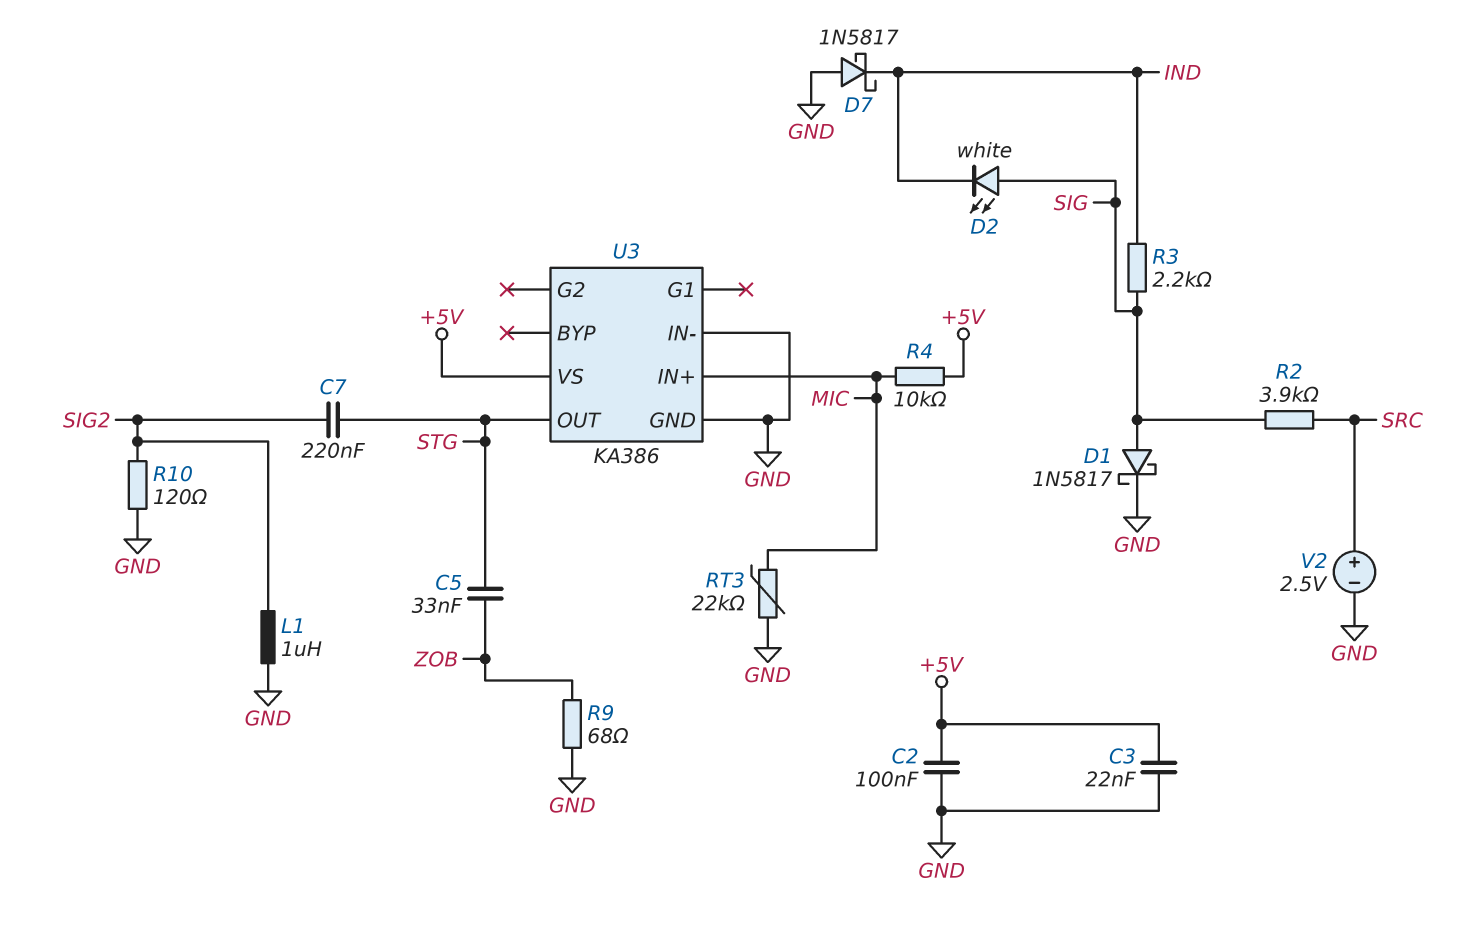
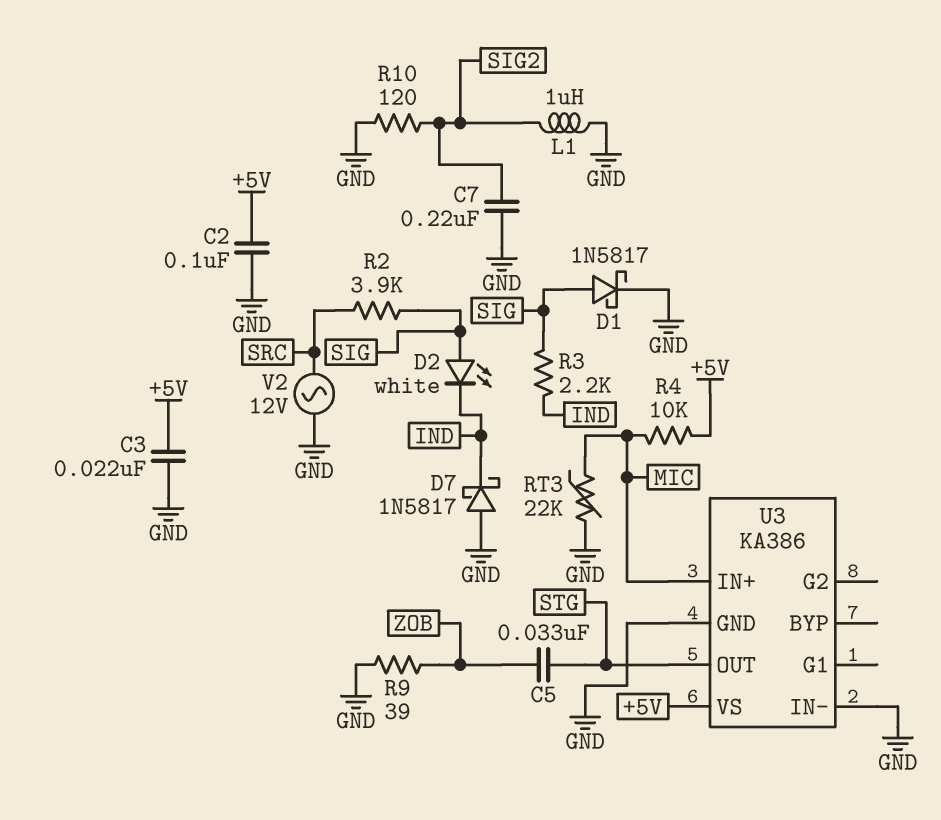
C7: 220nF (SIG2, STG) -> 220nF (GND, SIG2)
R9: 68 (GND, ZOB) -> 39 (GND, ZOB)
V2: 2.5V (plus SRC, minus GND) -> AC 12V (GND, SRC)

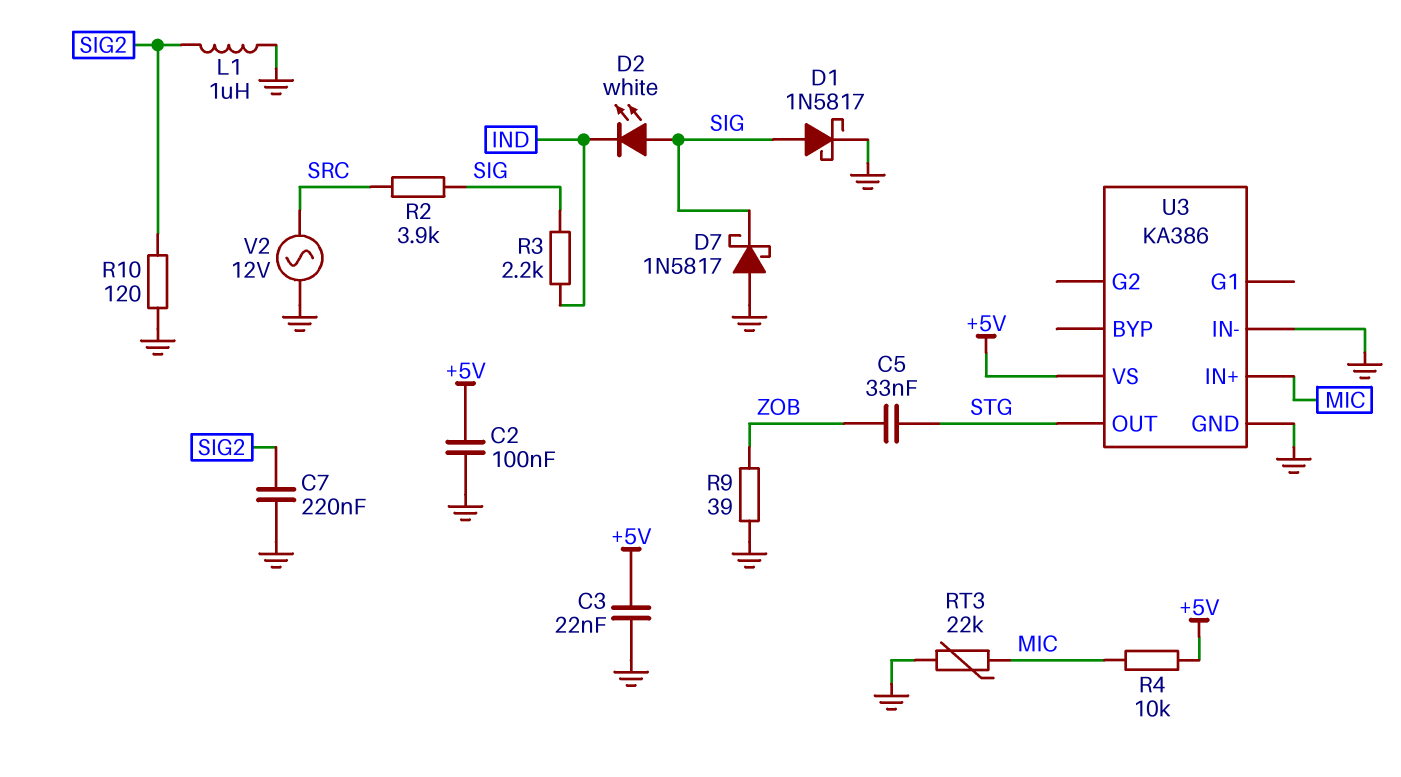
D7: schottky 1N5817 (A GND, K IND) -> schottky 1N5817 (A GND, K SIG)

